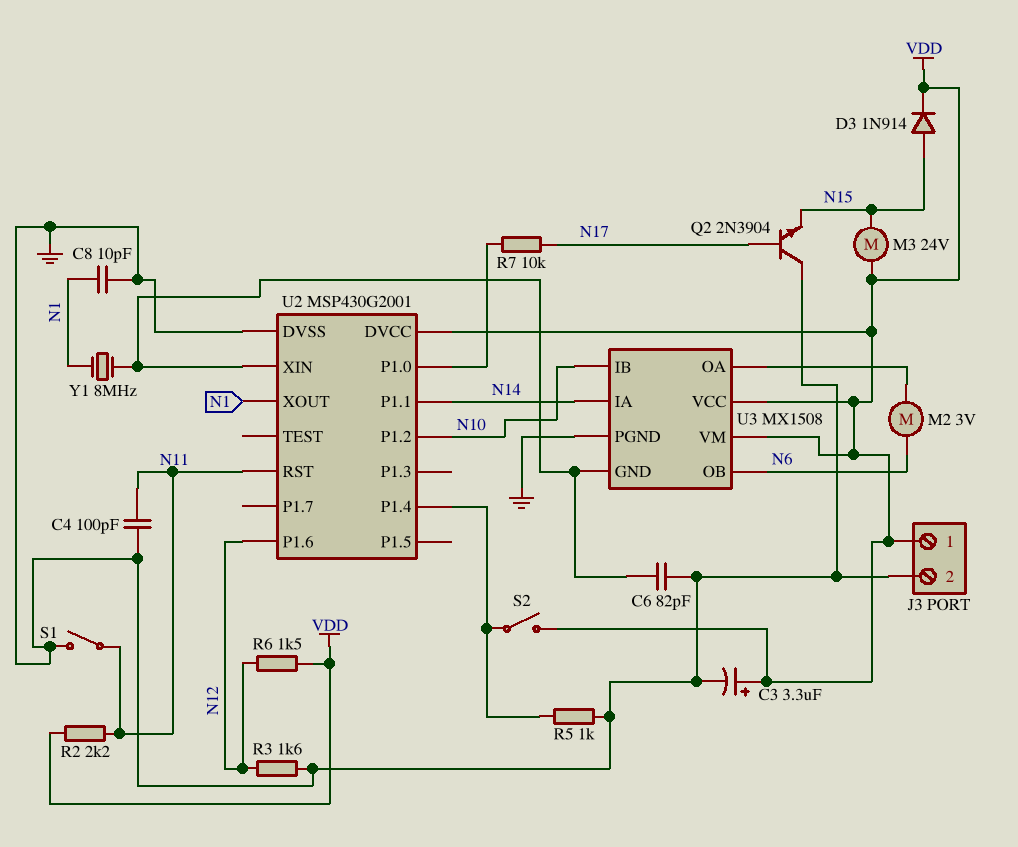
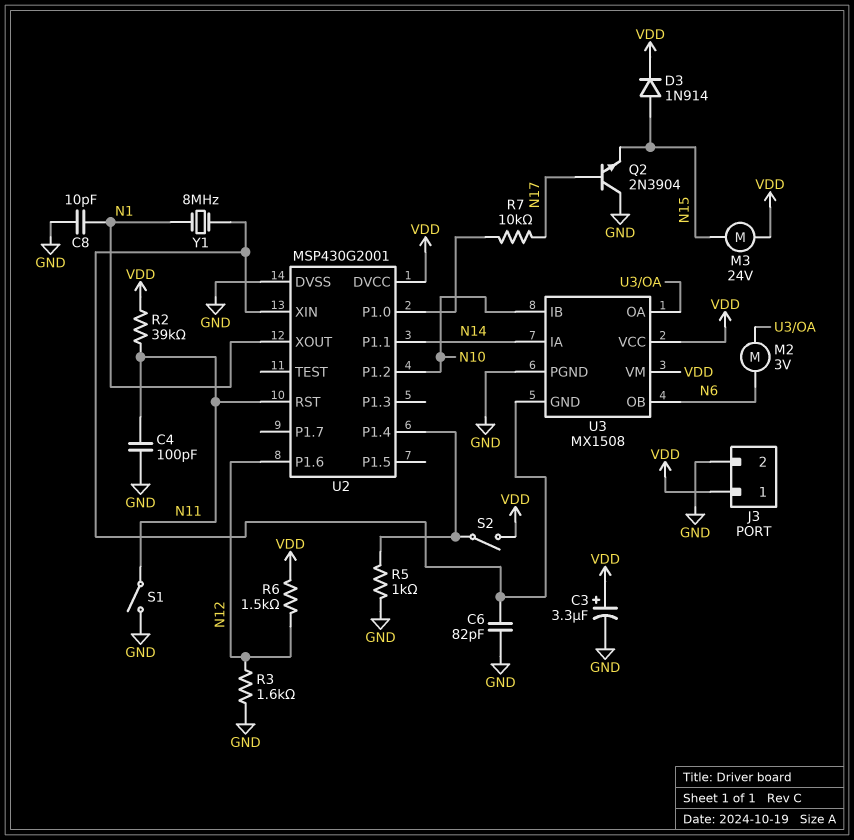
R2: 2.2k (N11, VDD) -> 39k (N11, VDD)

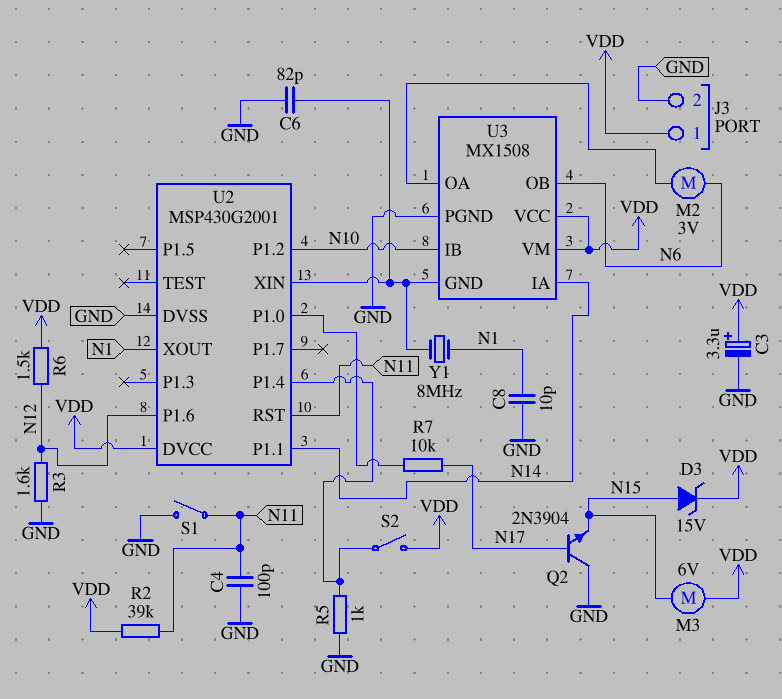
D3: diode 1N914 (A N15, K VDD) -> zener 15V (A N15, K VDD)
M3: motor 24V (N15, VDD) -> motor 6V (N15, VDD)

